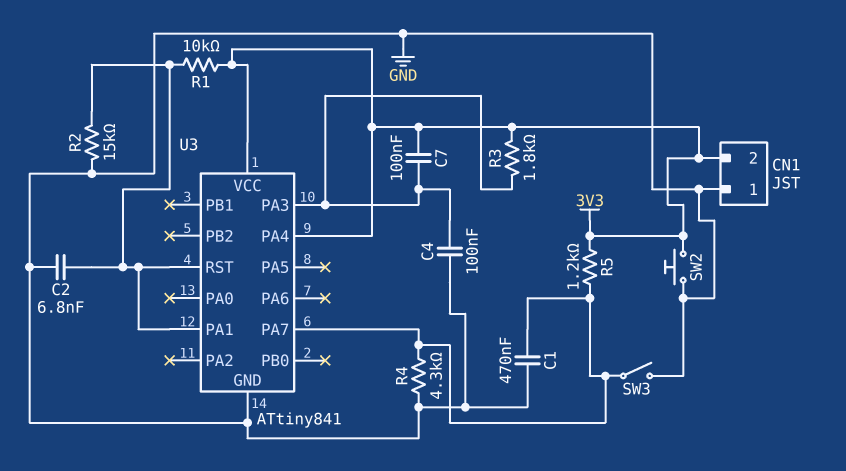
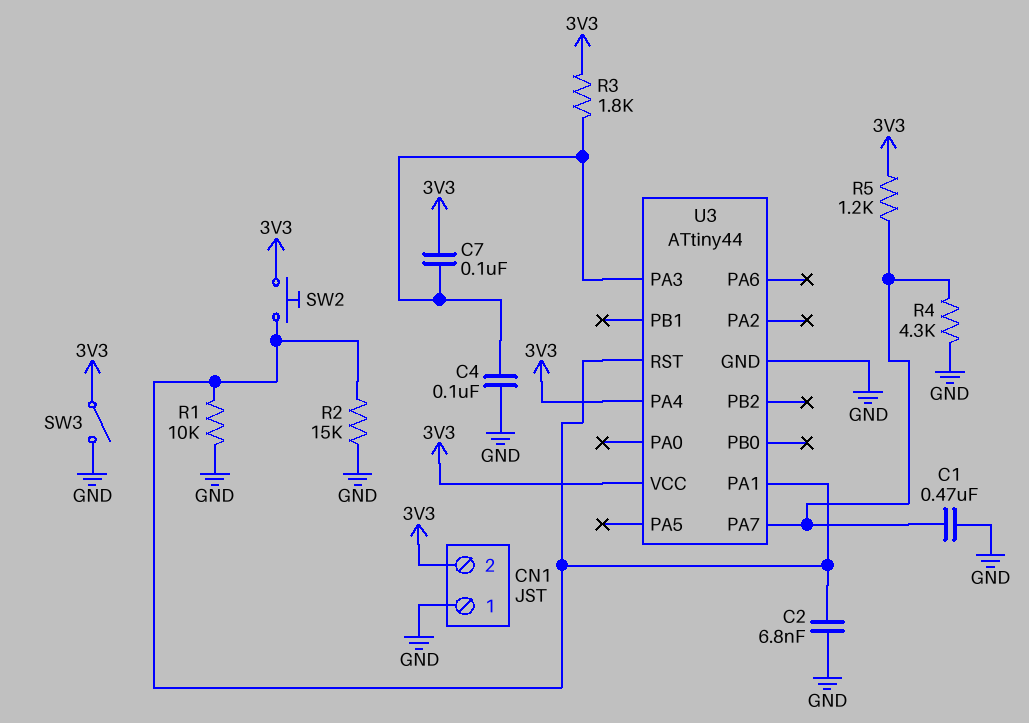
R1: 10k (3V3, U3/PA1) -> 10k (GND, U3/PA1)
SW2: button (3V3, GND) -> button (3V3, U3/PA1)
SW3: switch (GND, U3/PA7) -> switch (3V3, GND)
U3: ATtiny841 -> ATtiny44

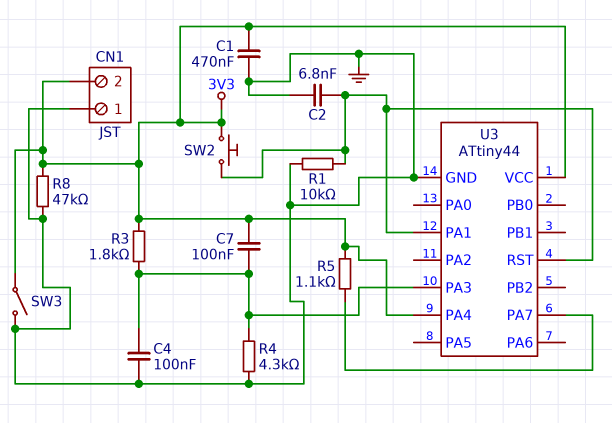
C1: 470nF (GND, U3/PA7) -> 470nF (3V3, GND)
R2: 15k (GND, U3/PA1) -> none
R4: 4.3k (GND, U3/PA7) -> 4.3k (GND, U3/PA3)
R5: 1.2k (3V3, U3/PA7) -> 1.1k (3V3, U3/PA7)
R8: none -> 47k (3V3, GND)

